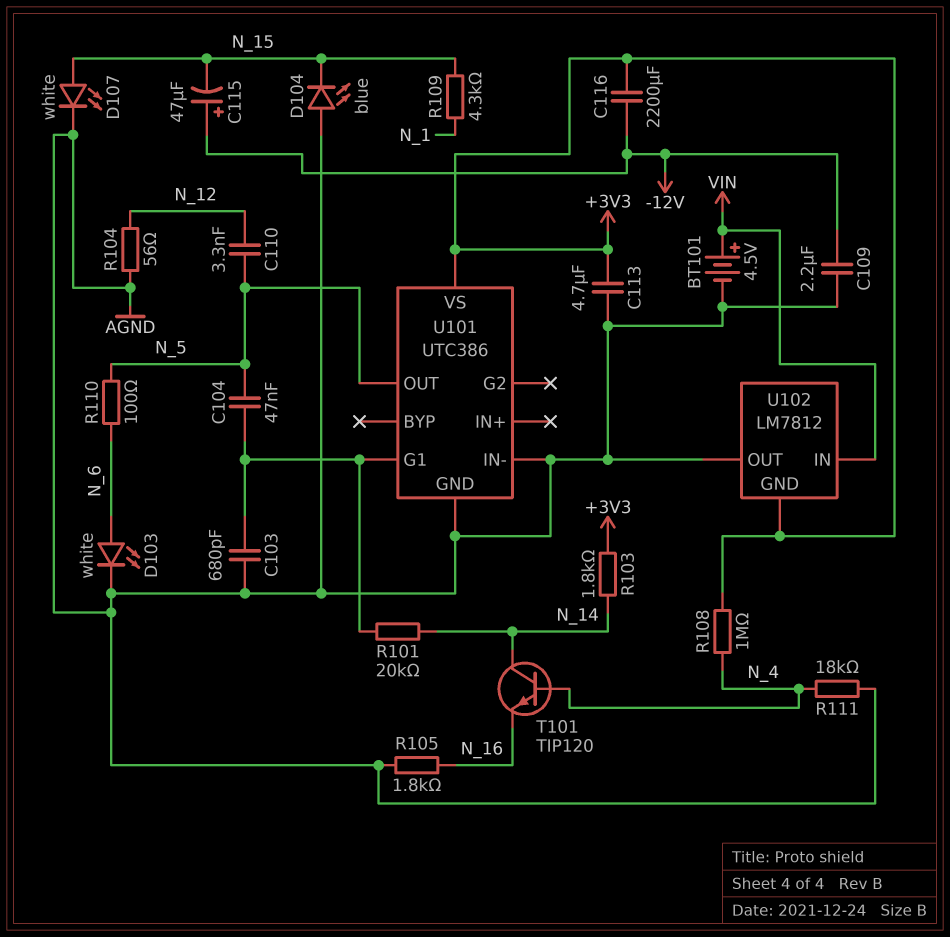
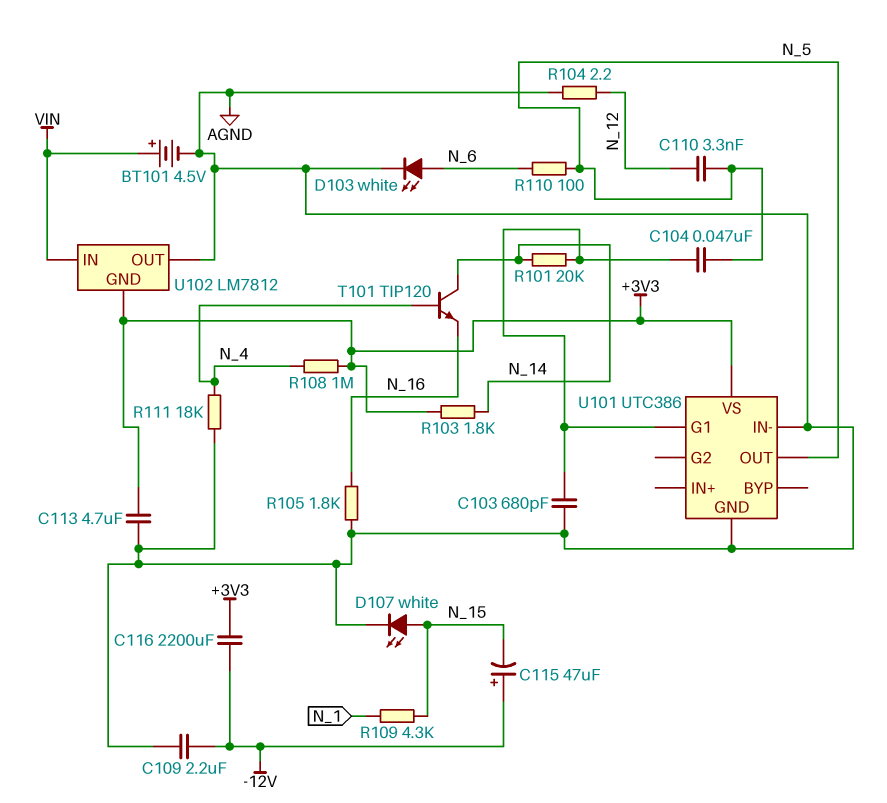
D104: LED blue (A AGND, K N_15) -> none
R104: 56 (AGND, N_12) -> 2.2 (AGND, N_12)

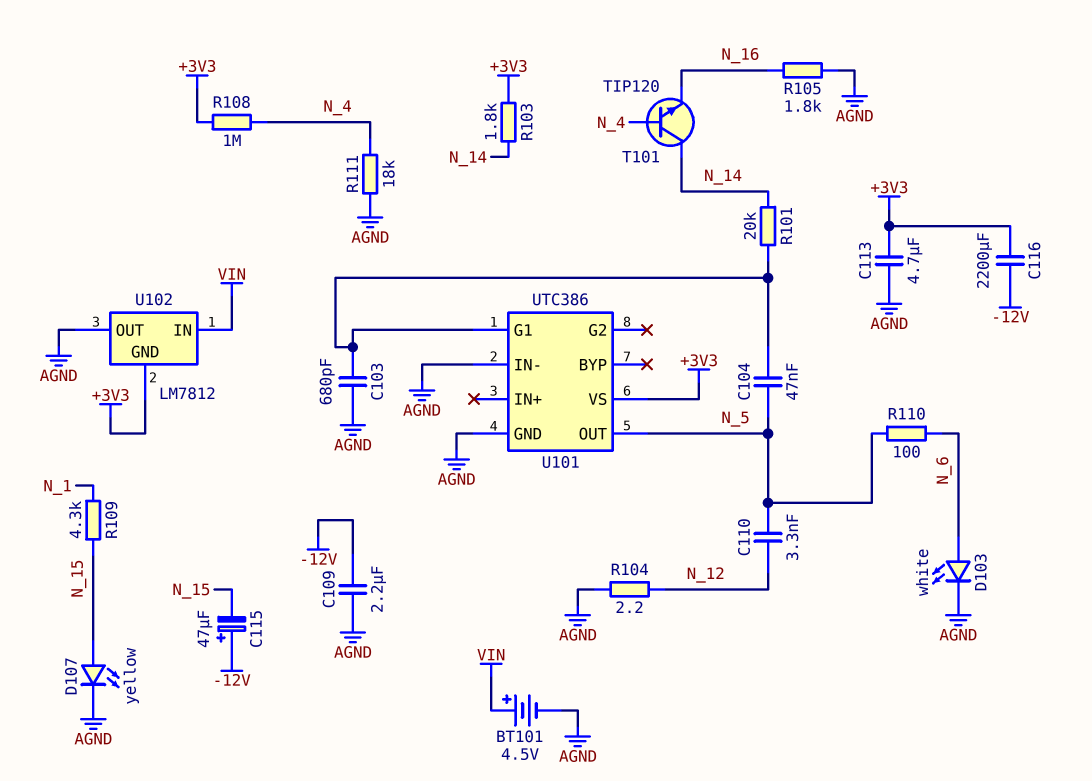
D107: LED white (A N_15, K AGND) -> LED yellow (A N_15, K AGND)

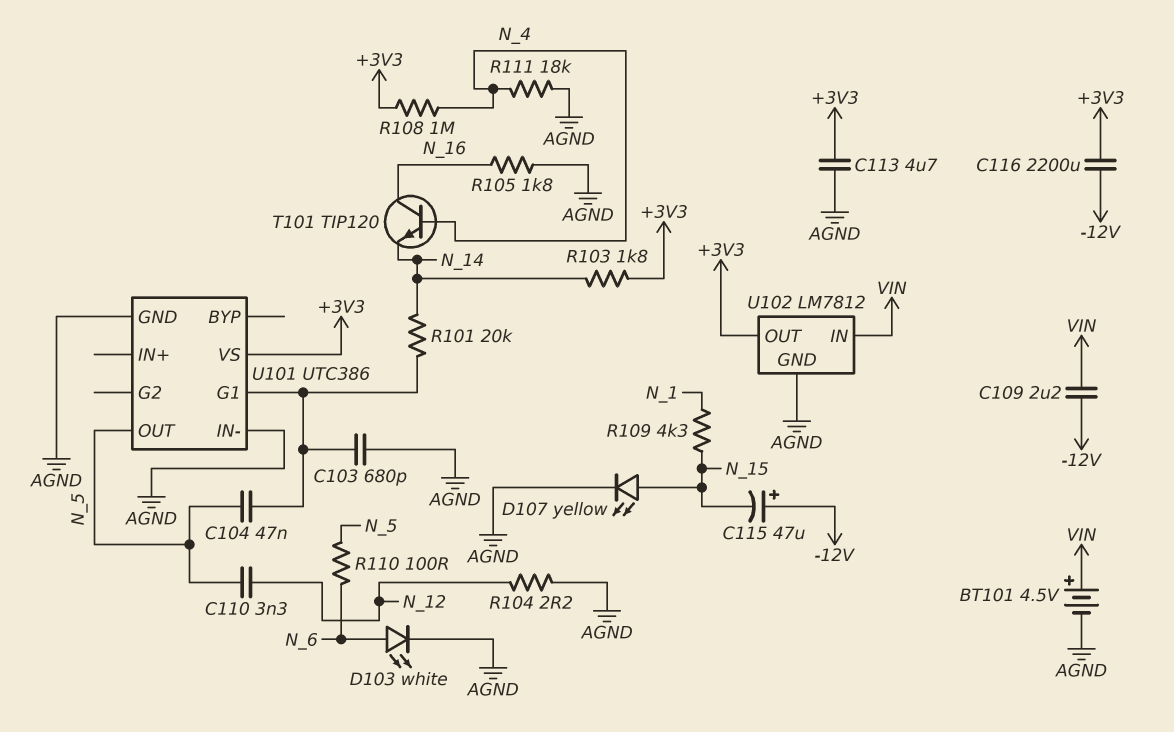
C109: 2.2uF (-12V, AGND) -> 2.2uF (-12V, VIN)
T101: NPN TIP120 (B N_4, C N_14, E N_16) -> NPN TIP120 (B N_4, C N_16, E N_14)
U102 pin GND: +3V3 -> AGND
U102 pin OUT: AGND -> +3V3

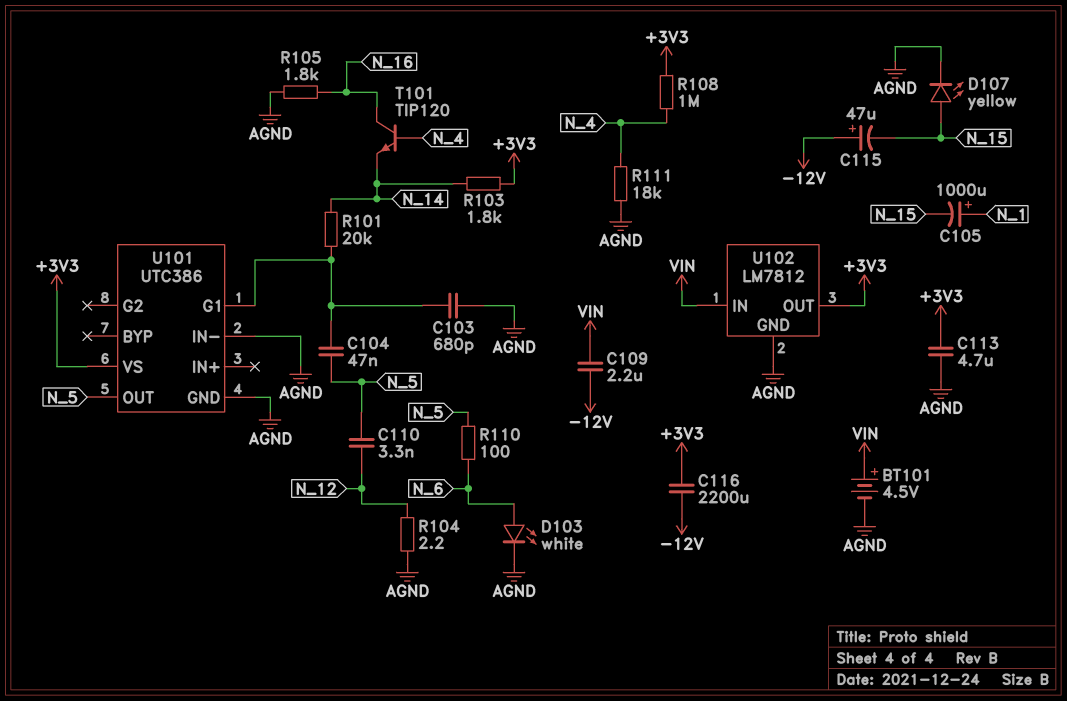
C105: none -> 1000uF (plus N_1, minus N_15)
R109: 4.3k (N_1, N_15) -> none

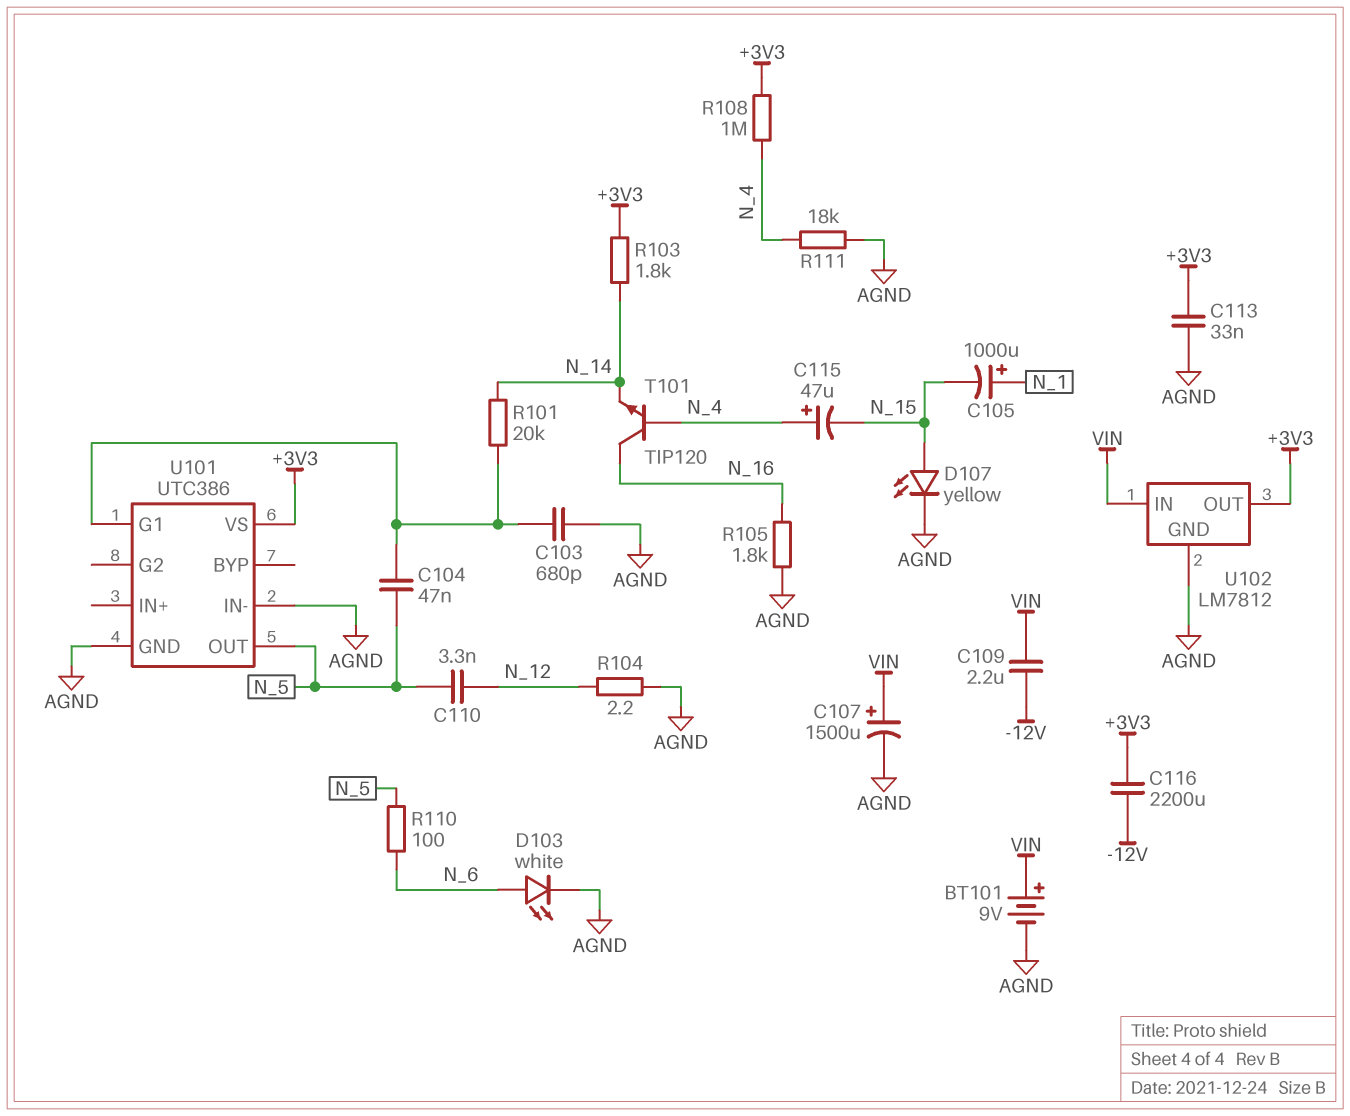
BT101: 4.5V (plus VIN, minus AGND) -> 9V (plus VIN, minus AGND)
C107: none -> 1500uF (plus VIN, minus AGND)
C113: 4.7uF (+3V3, AGND) -> 33nF (+3V3, AGND)
C115: 47uF (plus -12V, minus N_15) -> 47uF (plus N_4, minus N_15)

